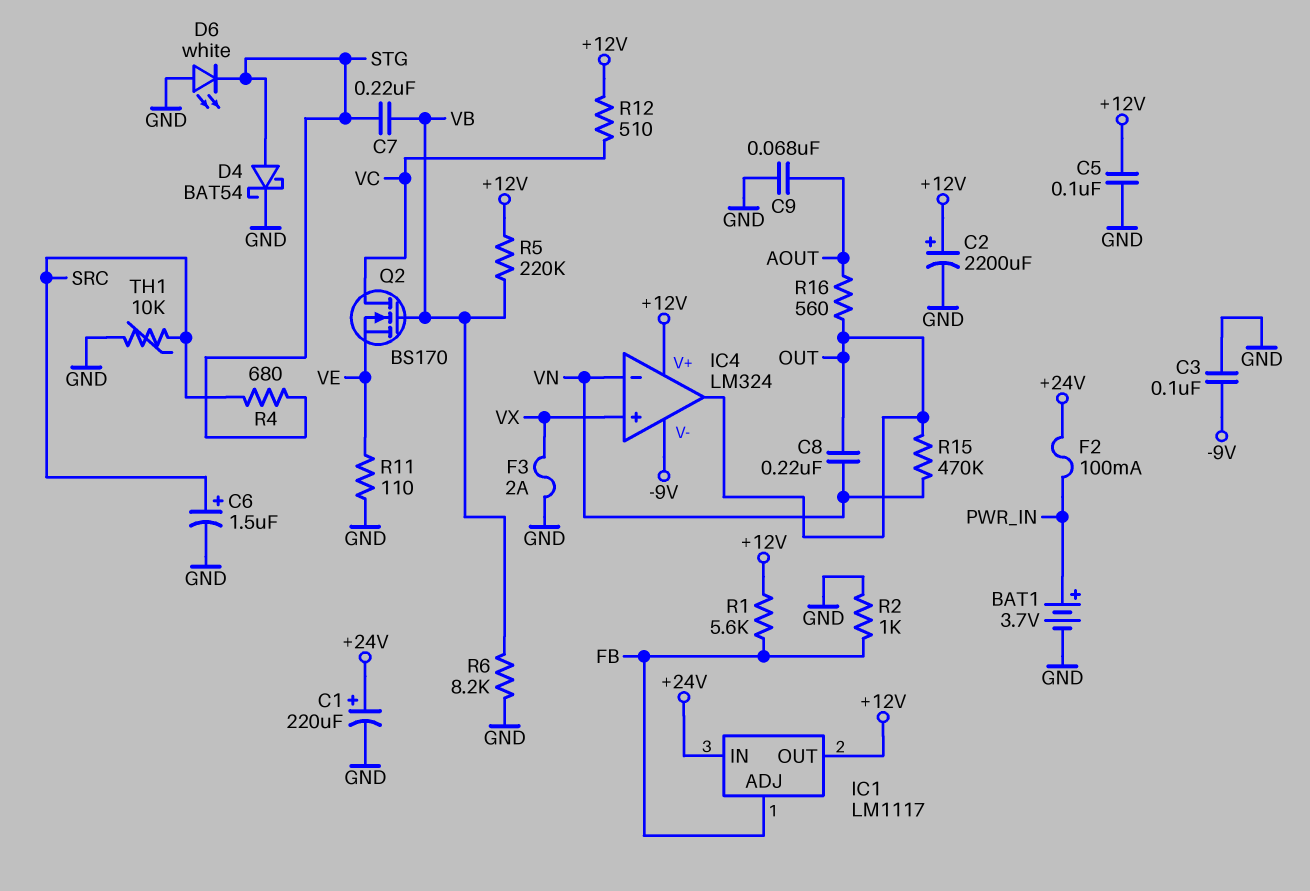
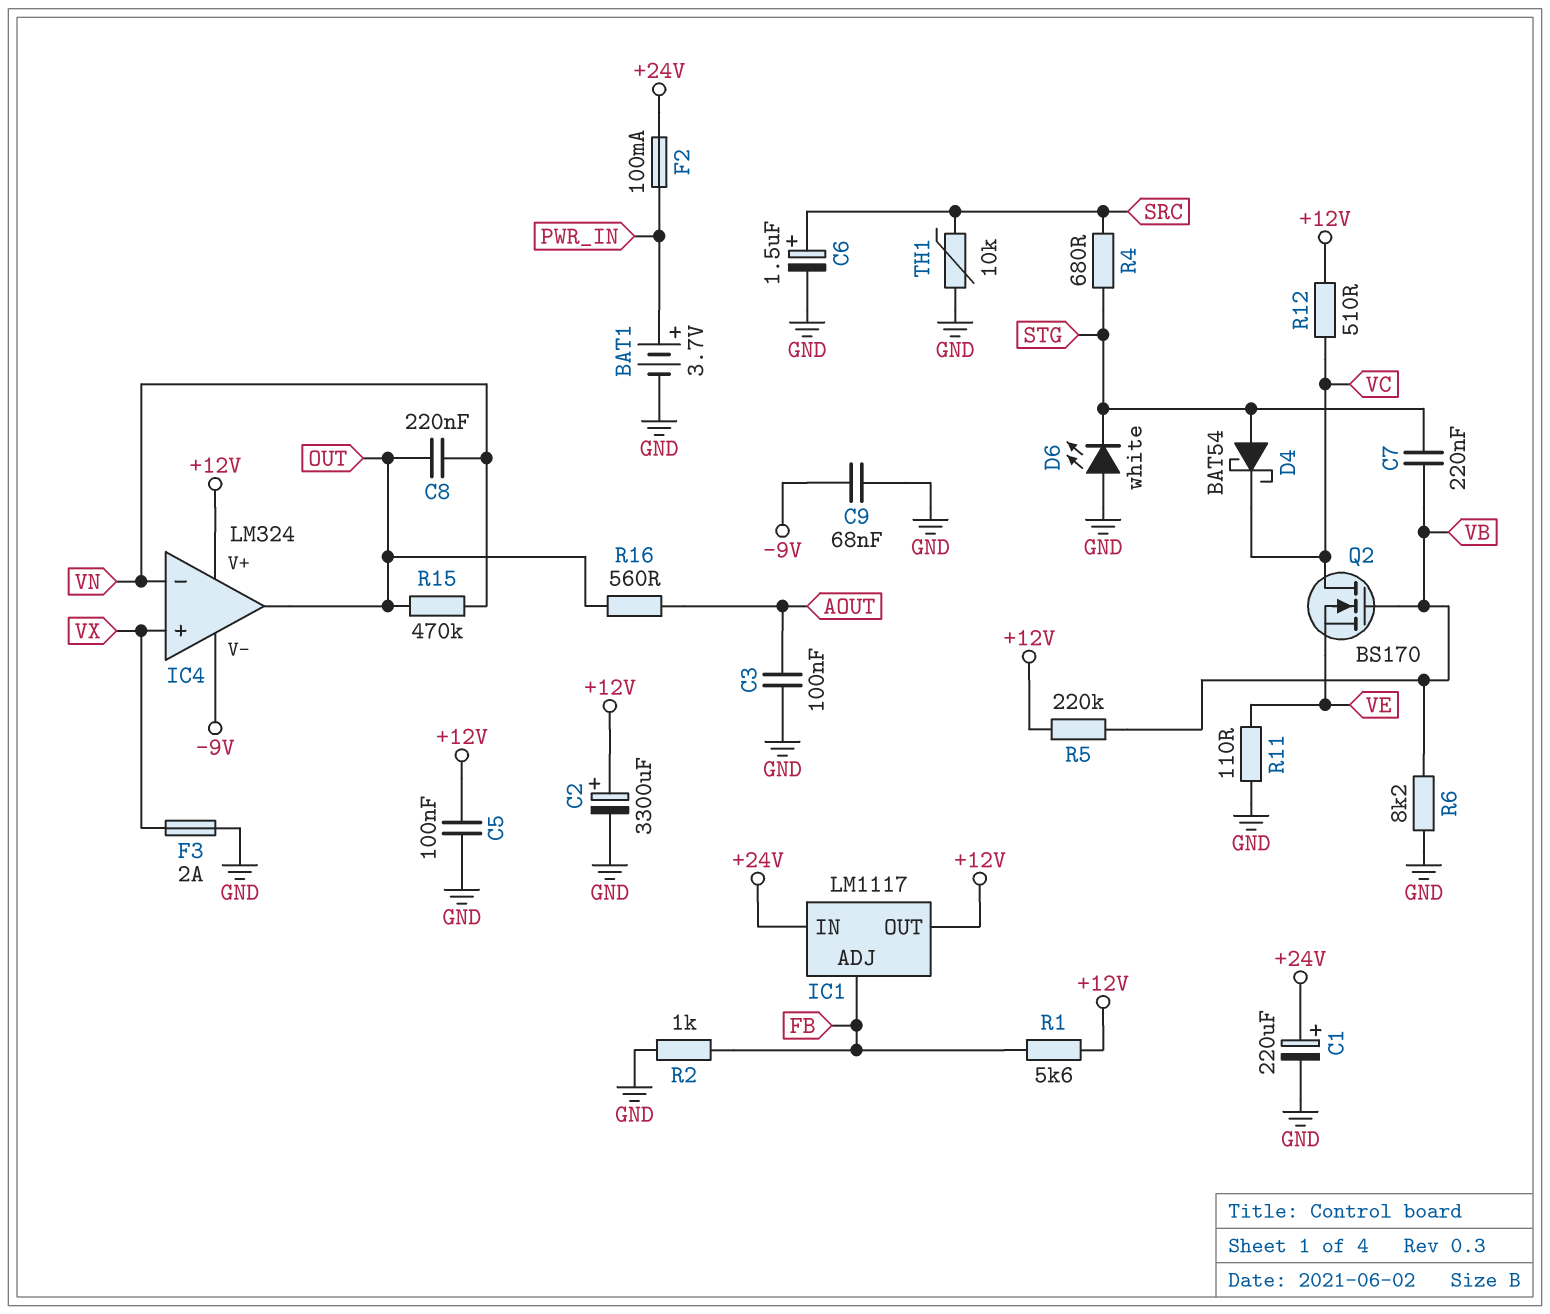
C2: 2200uF (plus +12V, minus GND) -> 3300uF (plus +12V, minus GND)
C3: 100nF (-9V, GND) -> 100nF (AOUT, GND)
C9: 68nF (AOUT, GND) -> 68nF (-9V, GND)
D4: schottky BAT54 (A STG, K GND) -> schottky BAT54 (A STG, K VC)

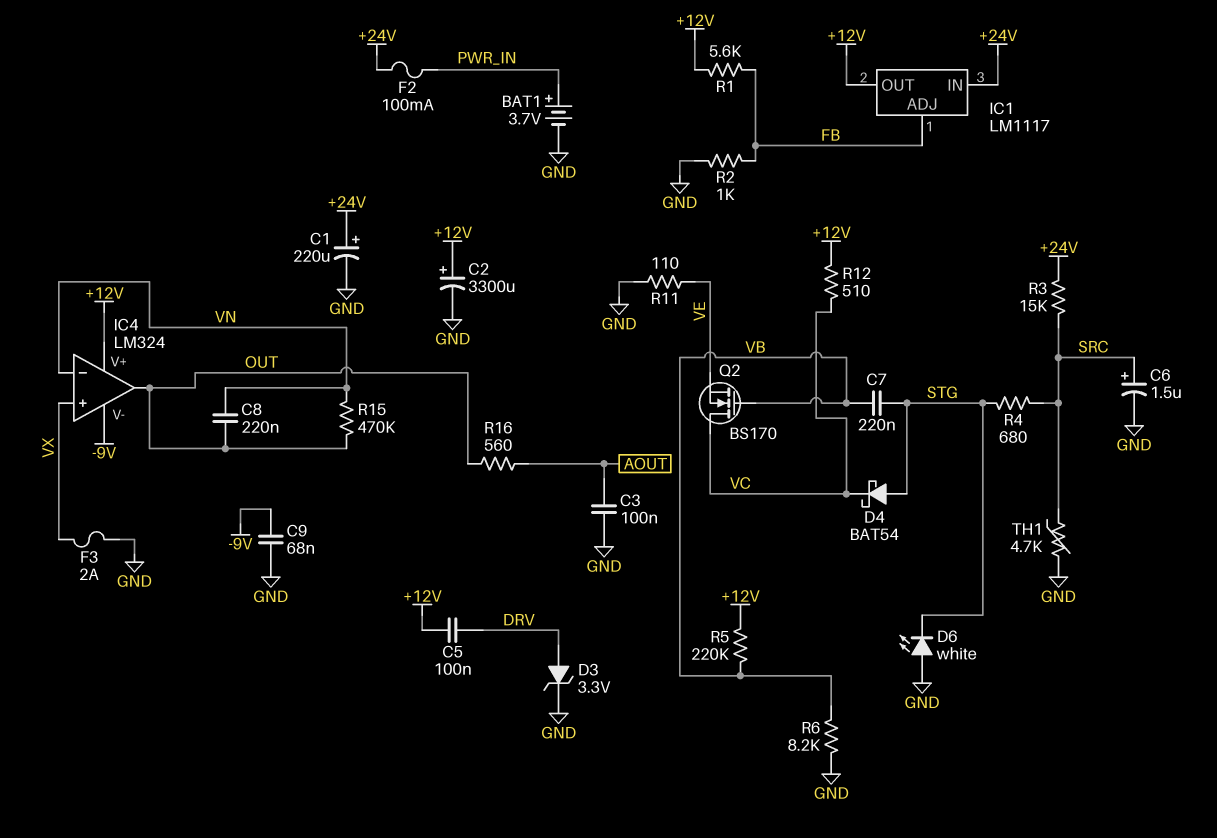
C5: 100nF (+12V, GND) -> 100nF (+12V, DRV)
D3: none -> zener 3.3V (A DRV, K GND)
R3: none -> 15k (+24V, SRC)
TH1: 10k (GND, SRC) -> 4.7k (GND, SRC)

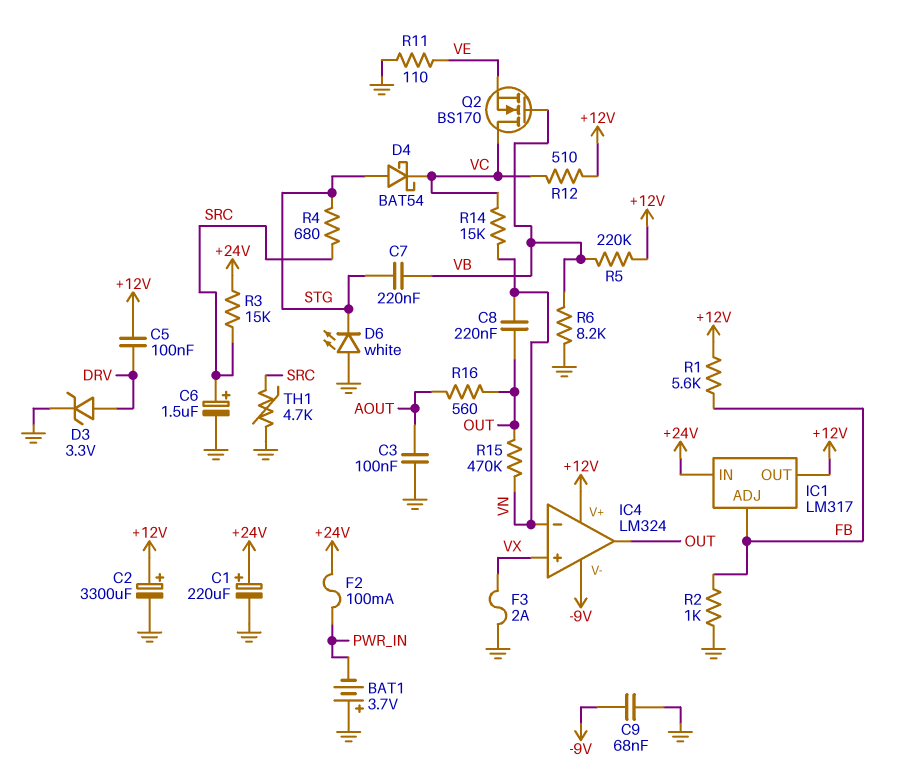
BAT1: 3.7V (plus PWR_IN, minus GND) -> 3.7V (plus GND, minus PWR_IN)
IC1: LM1117 -> LM317
R14: none -> 15k (VC, VN)

